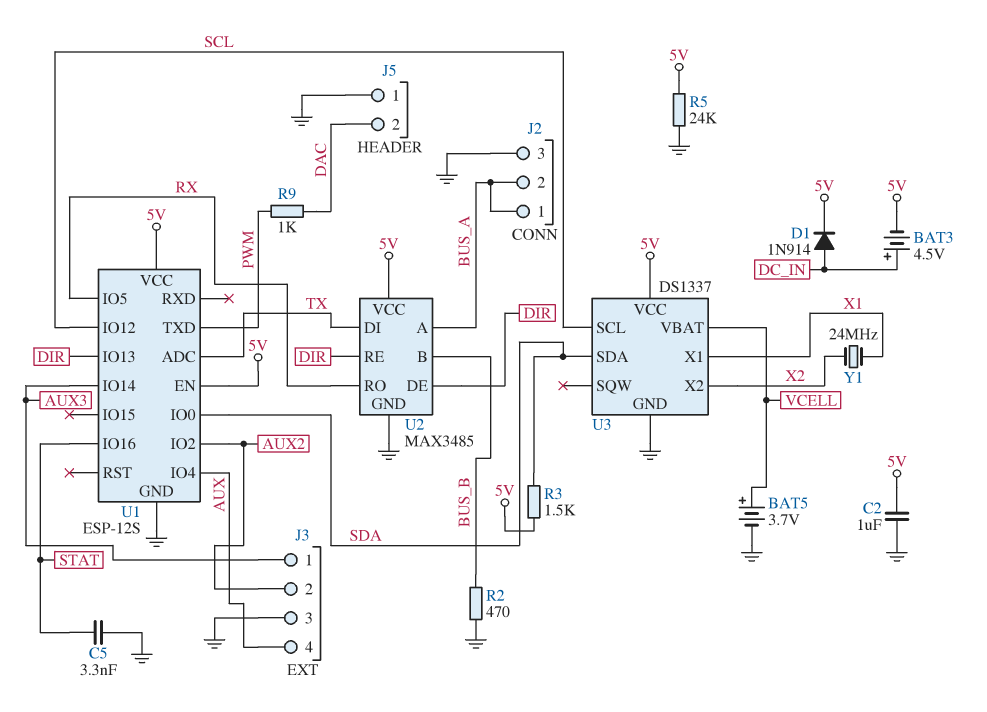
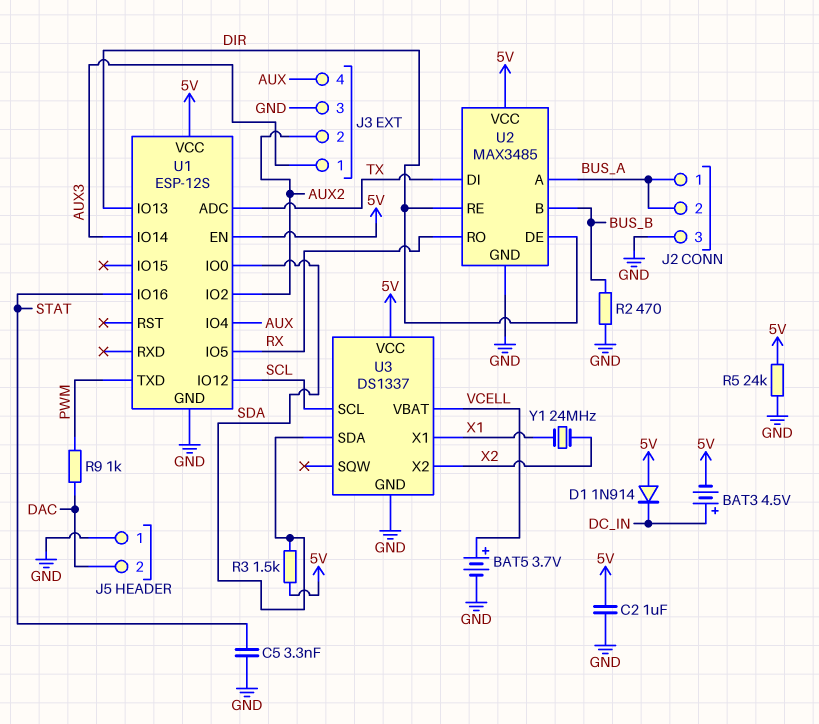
D1: diode 1N914 (A DC_IN, K 5V) -> diode 1N914 (A 5V, K DC_IN)

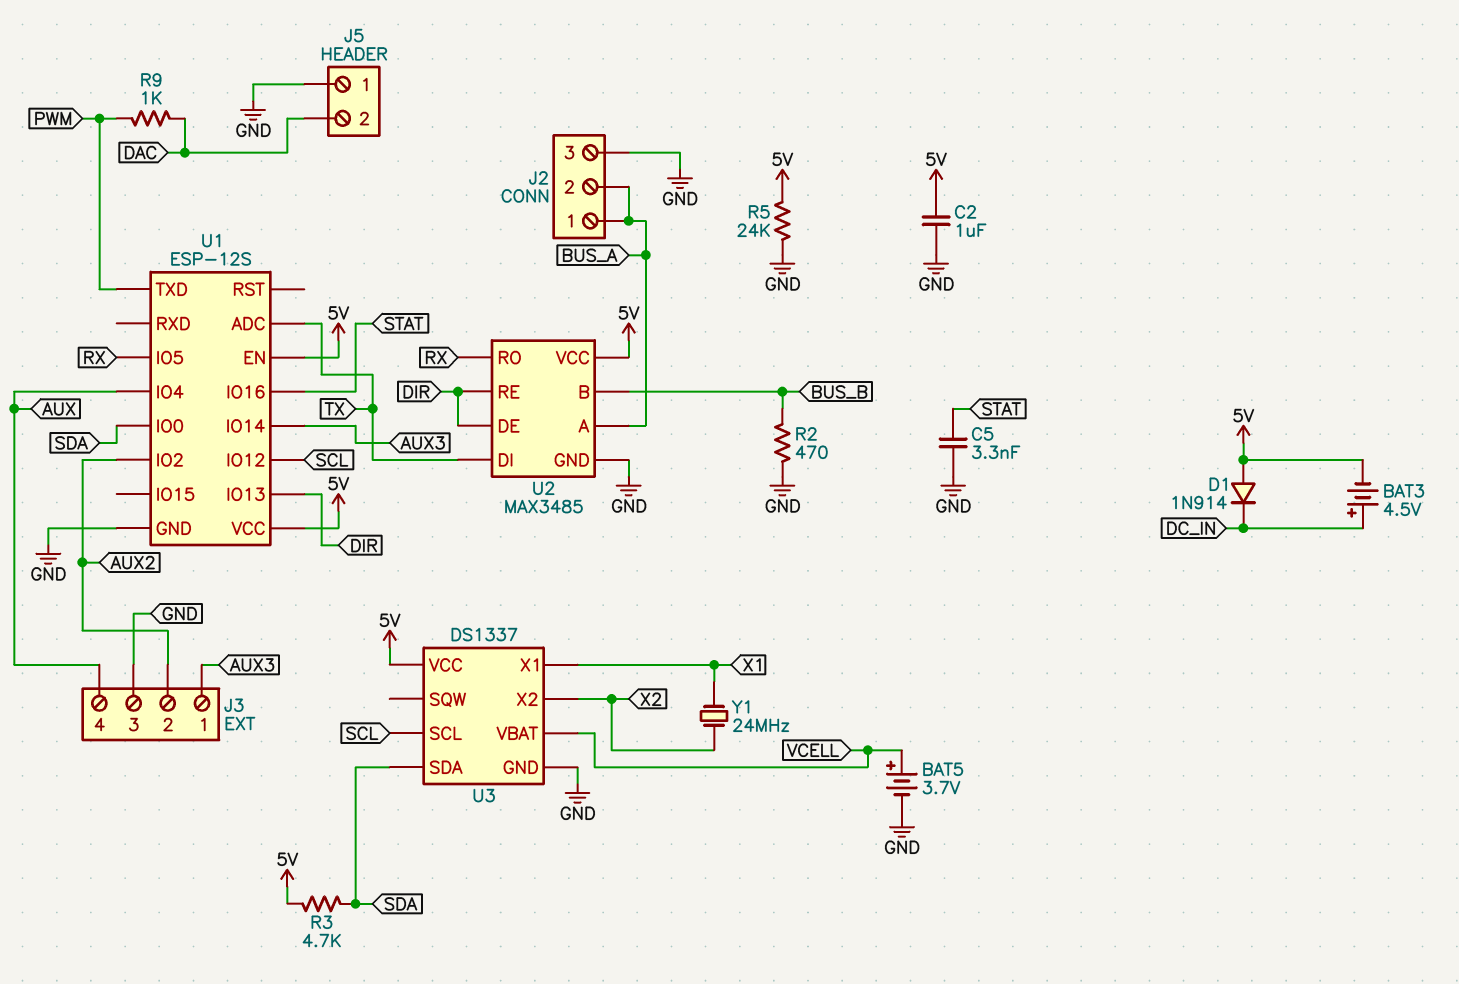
R3: 1.5k (5V, SDA) -> 4.7k (5V, SDA)

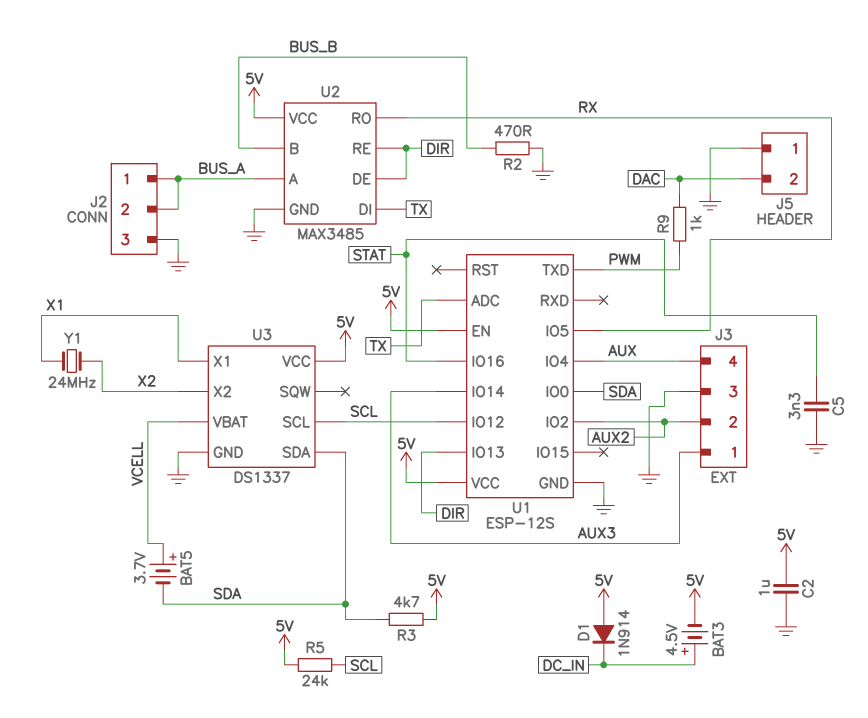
BAT5: 3.7V (plus VCELL, minus GND) -> 3.7V (plus VCELL, minus SDA)
R5: 24k (5V, GND) -> 24k (5V, SCL)

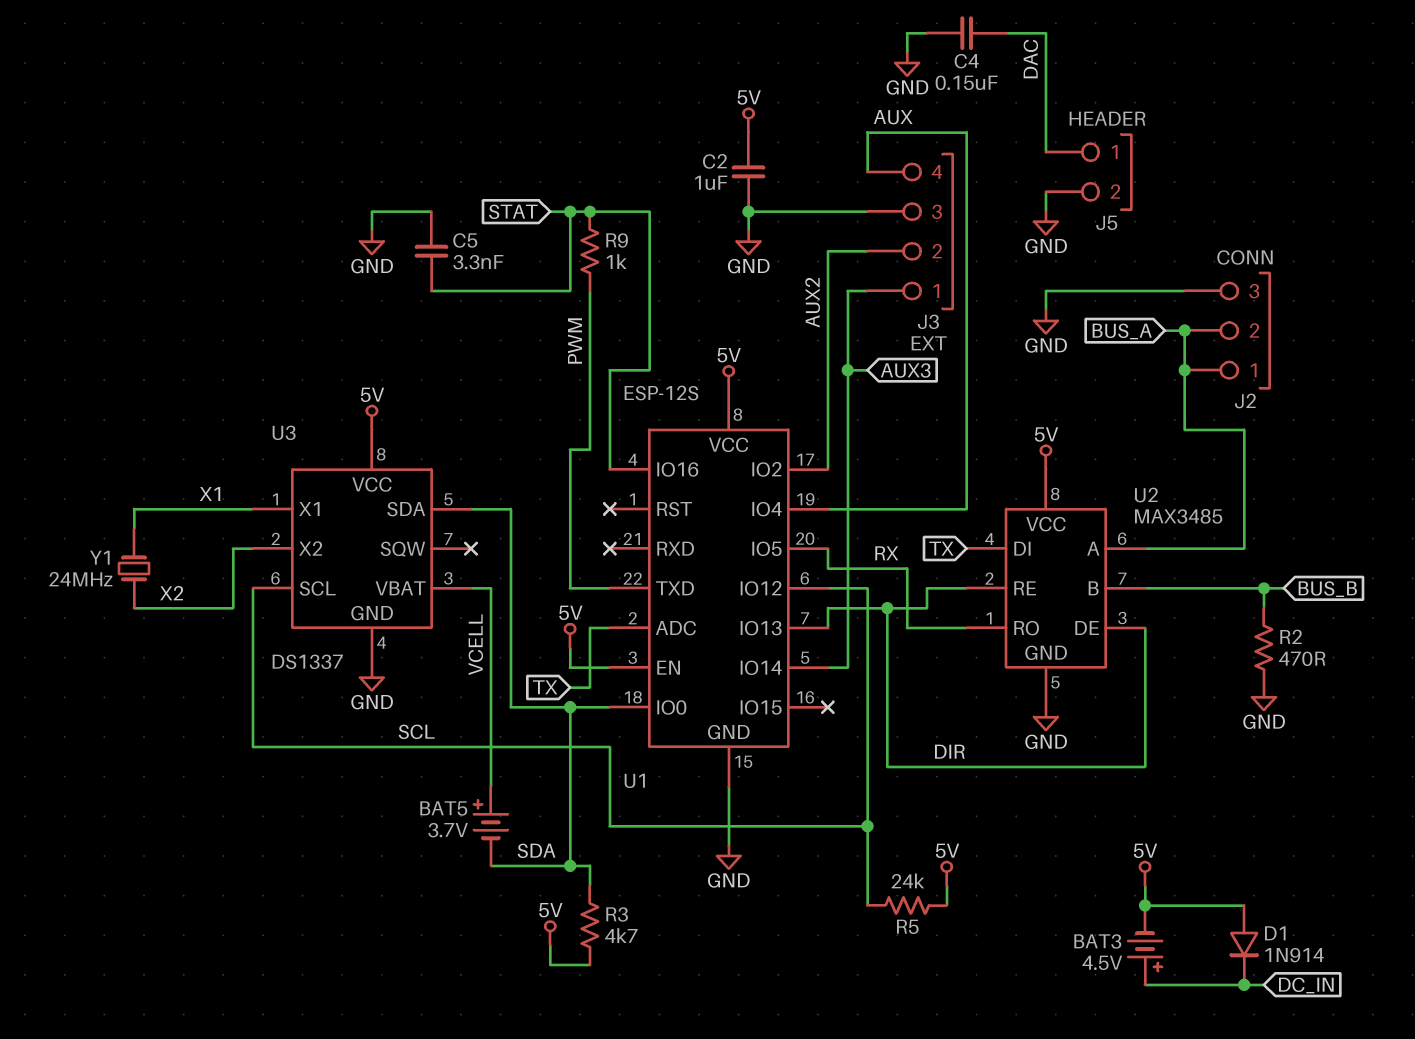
C4: none -> 150nF (DAC, GND)
J5 pin 1: GND -> DAC
J5 pin 2: DAC -> GND
R9: 1k (DAC, PWM) -> 1k (PWM, STAT)

